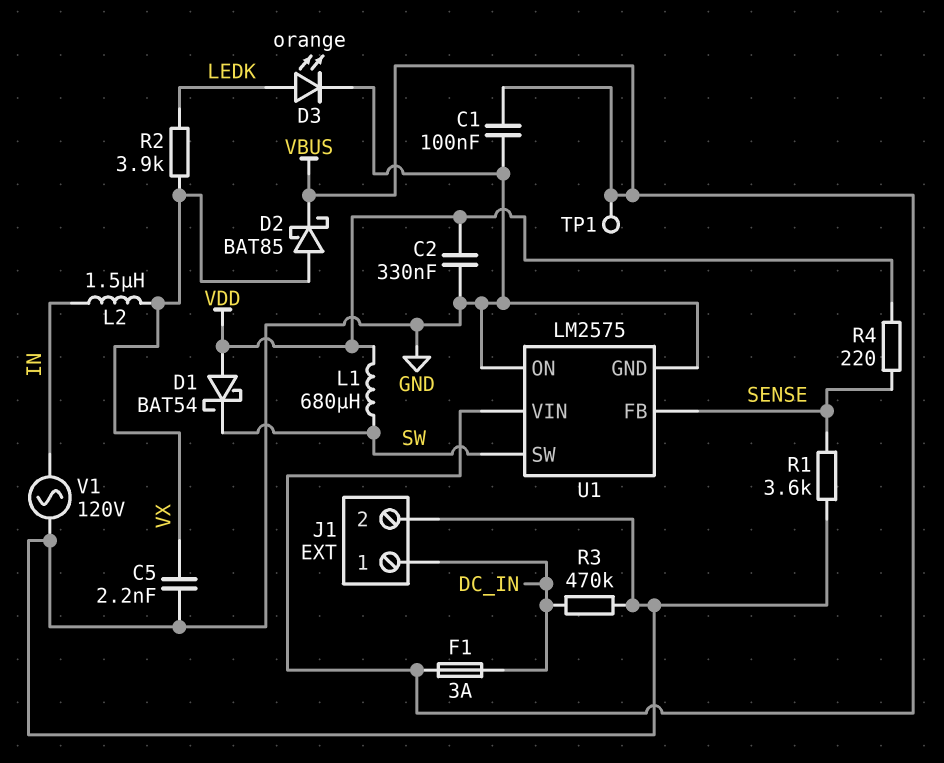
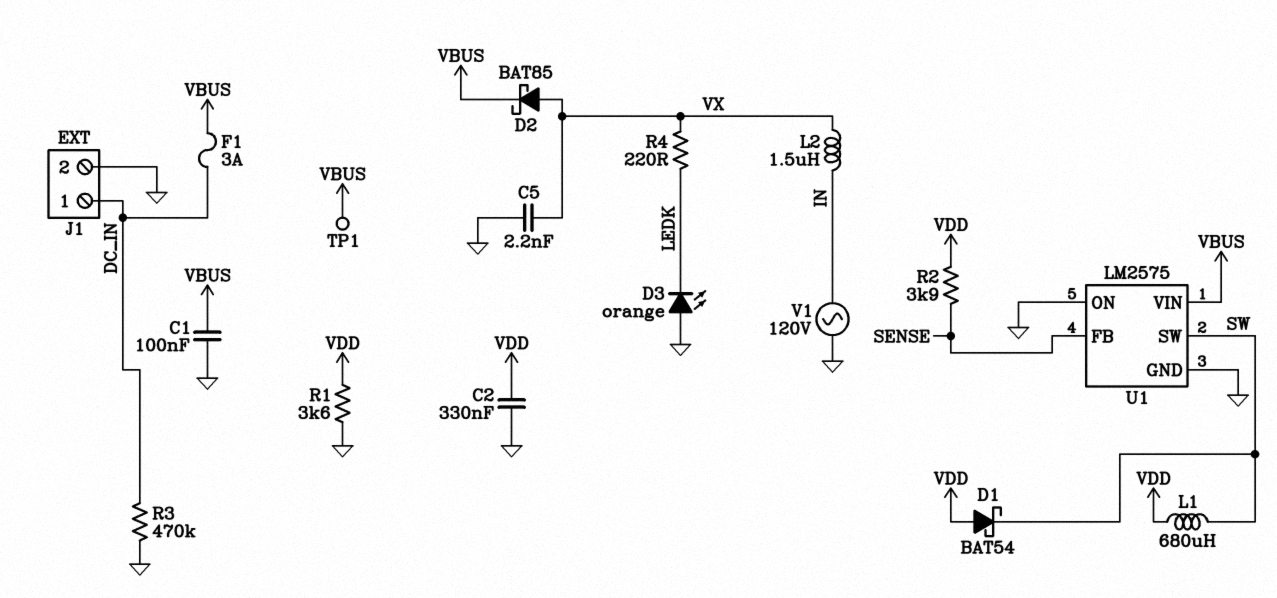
D3: LED orange (A LEDK, K GND) -> LED orange (A GND, K LEDK)
R1: 3.6k (GND, SENSE) -> 3.6k (GND, VDD)
R2: 3.9k (LEDK, VX) -> 3.9k (SENSE, VDD)
R4: 220 (SENSE, VDD) -> 220 (LEDK, VX)

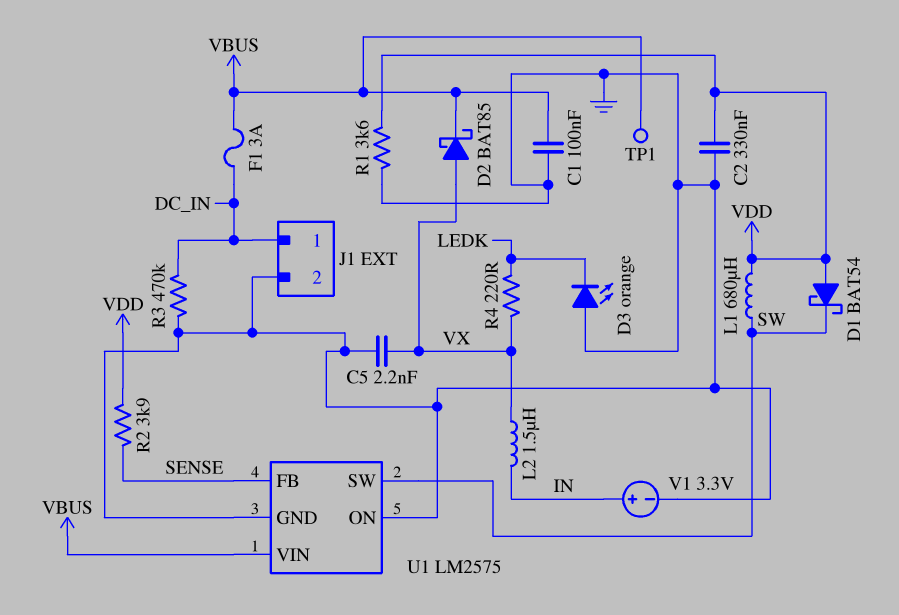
V1: AC 120V (GND, IN) -> 3.3V (plus IN, minus GND)

